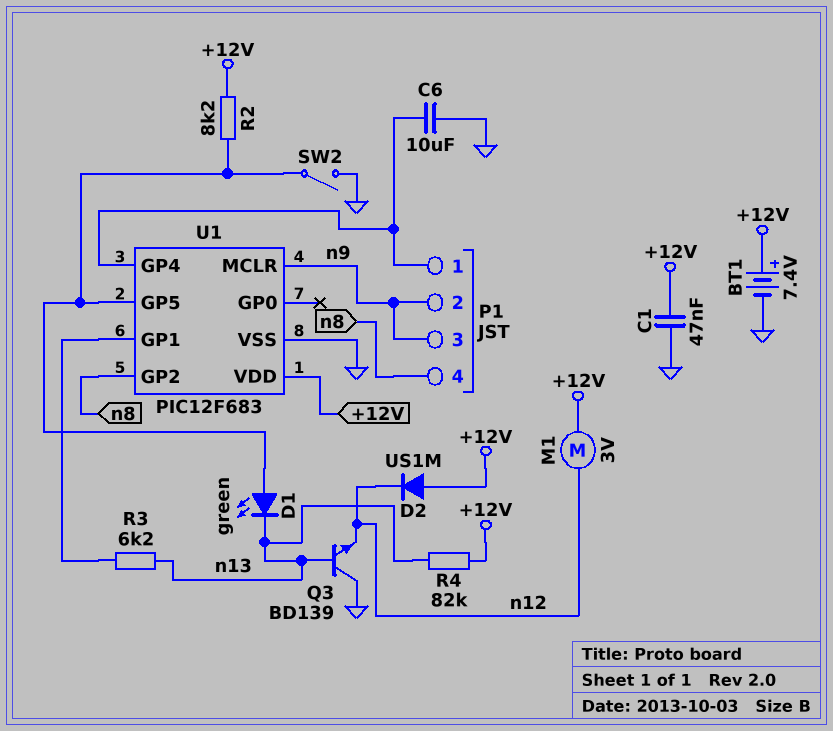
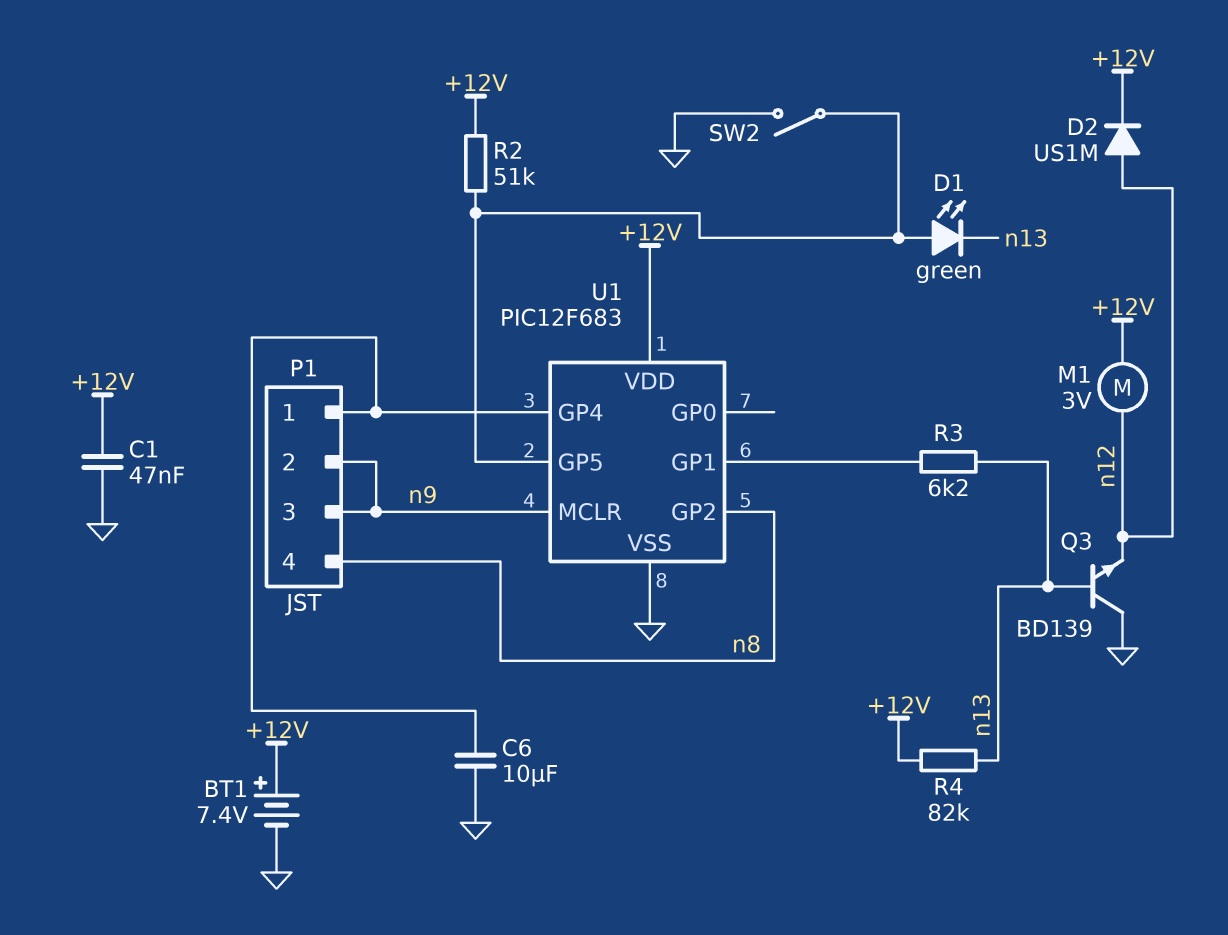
D2: diode US1M (A +12V, K n12) -> diode US1M (A n12, K +12V)
R2: 8.2k (+12V, U1/GP5) -> 51k (+12V, U1/GP5)

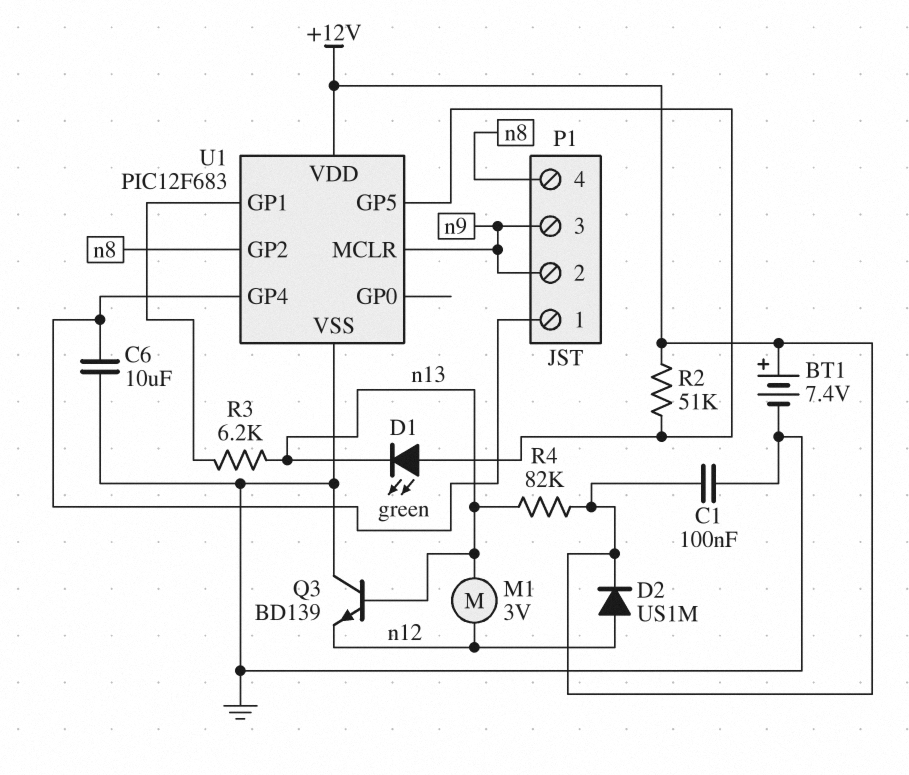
C1: 47nF (+12V, GND) -> 100nF (+12V, GND)
M1: motor 3V (+12V, n12) -> motor 3V (n12, n13)
SW2: switch (GND, U1/GP5) -> none

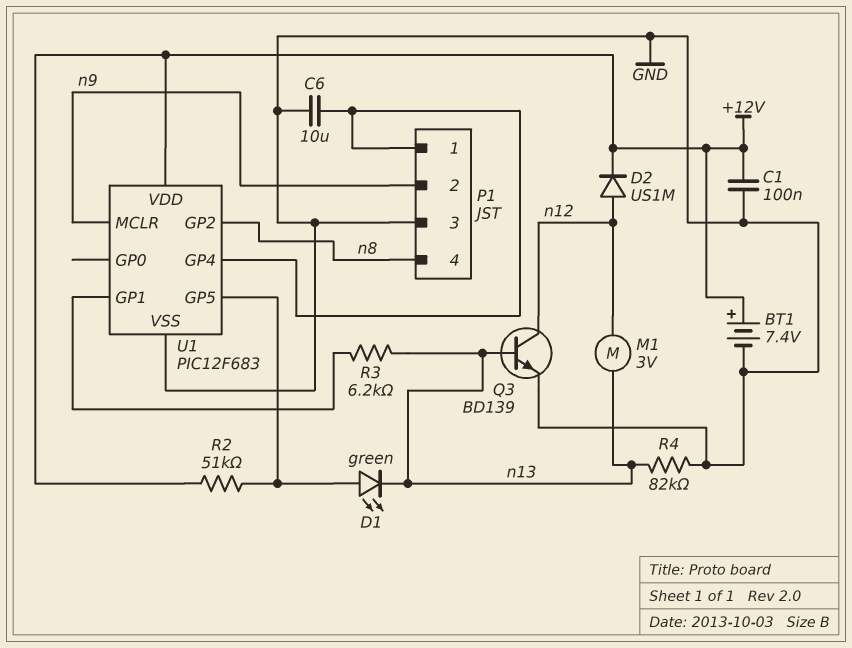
P1 pin 3: n9 -> GND
Q3: NPN BD139 (B n13, C GND, E n12) -> NPN BD139 (B n13, C n12, E GND)
R4: 82k (+12V, n13) -> 82k (GND, n13)

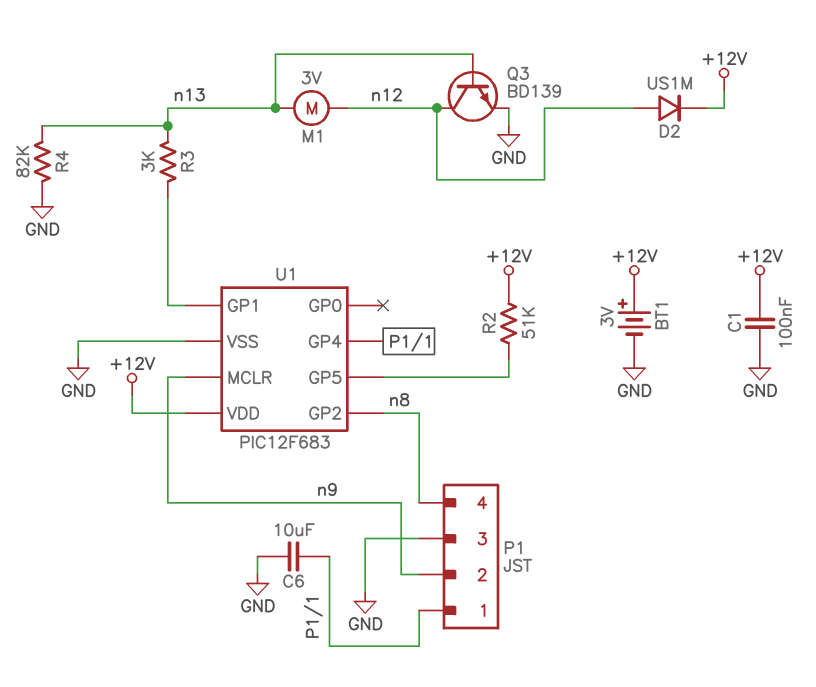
BT1: 7.4V (plus +12V, minus GND) -> 3V (plus +12V, minus GND)
D1: LED green (A U1/GP5, K n13) -> none
R3: 6.2k (U1/GP1, n13) -> 3k (U1/GP1, n13)

